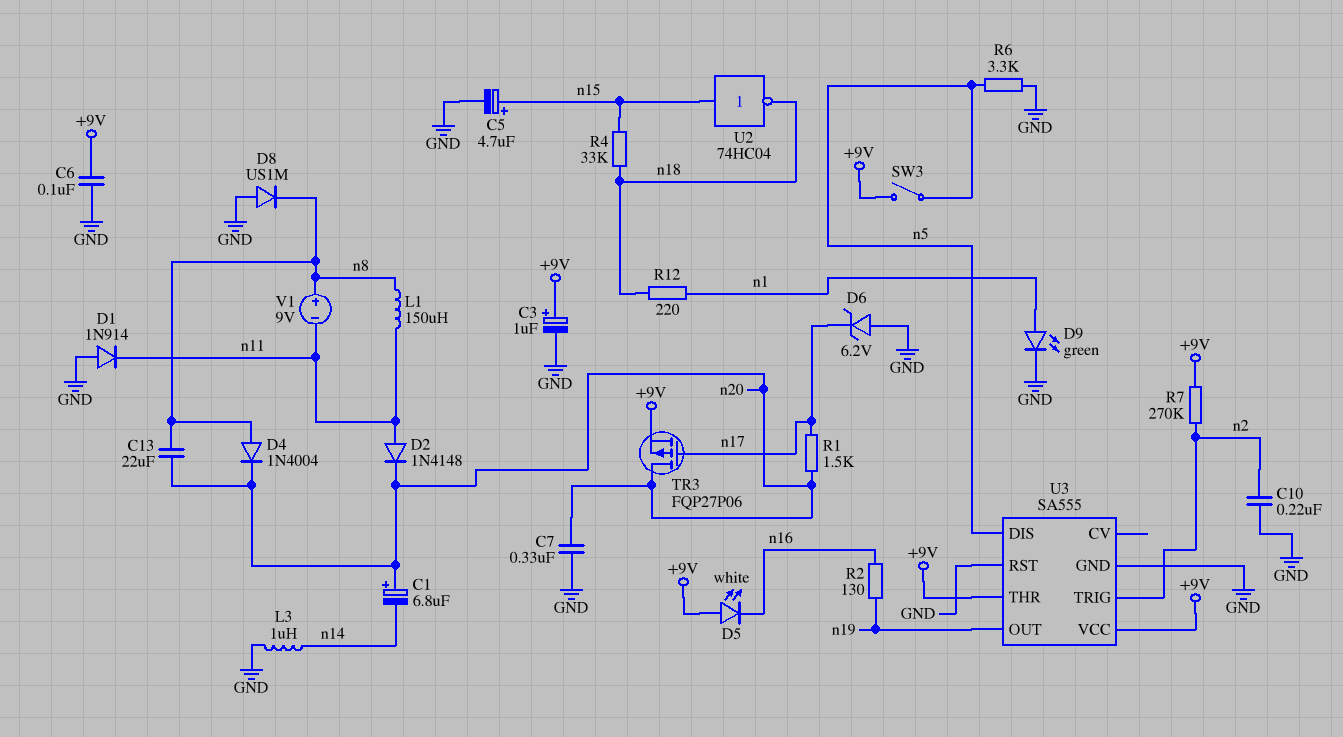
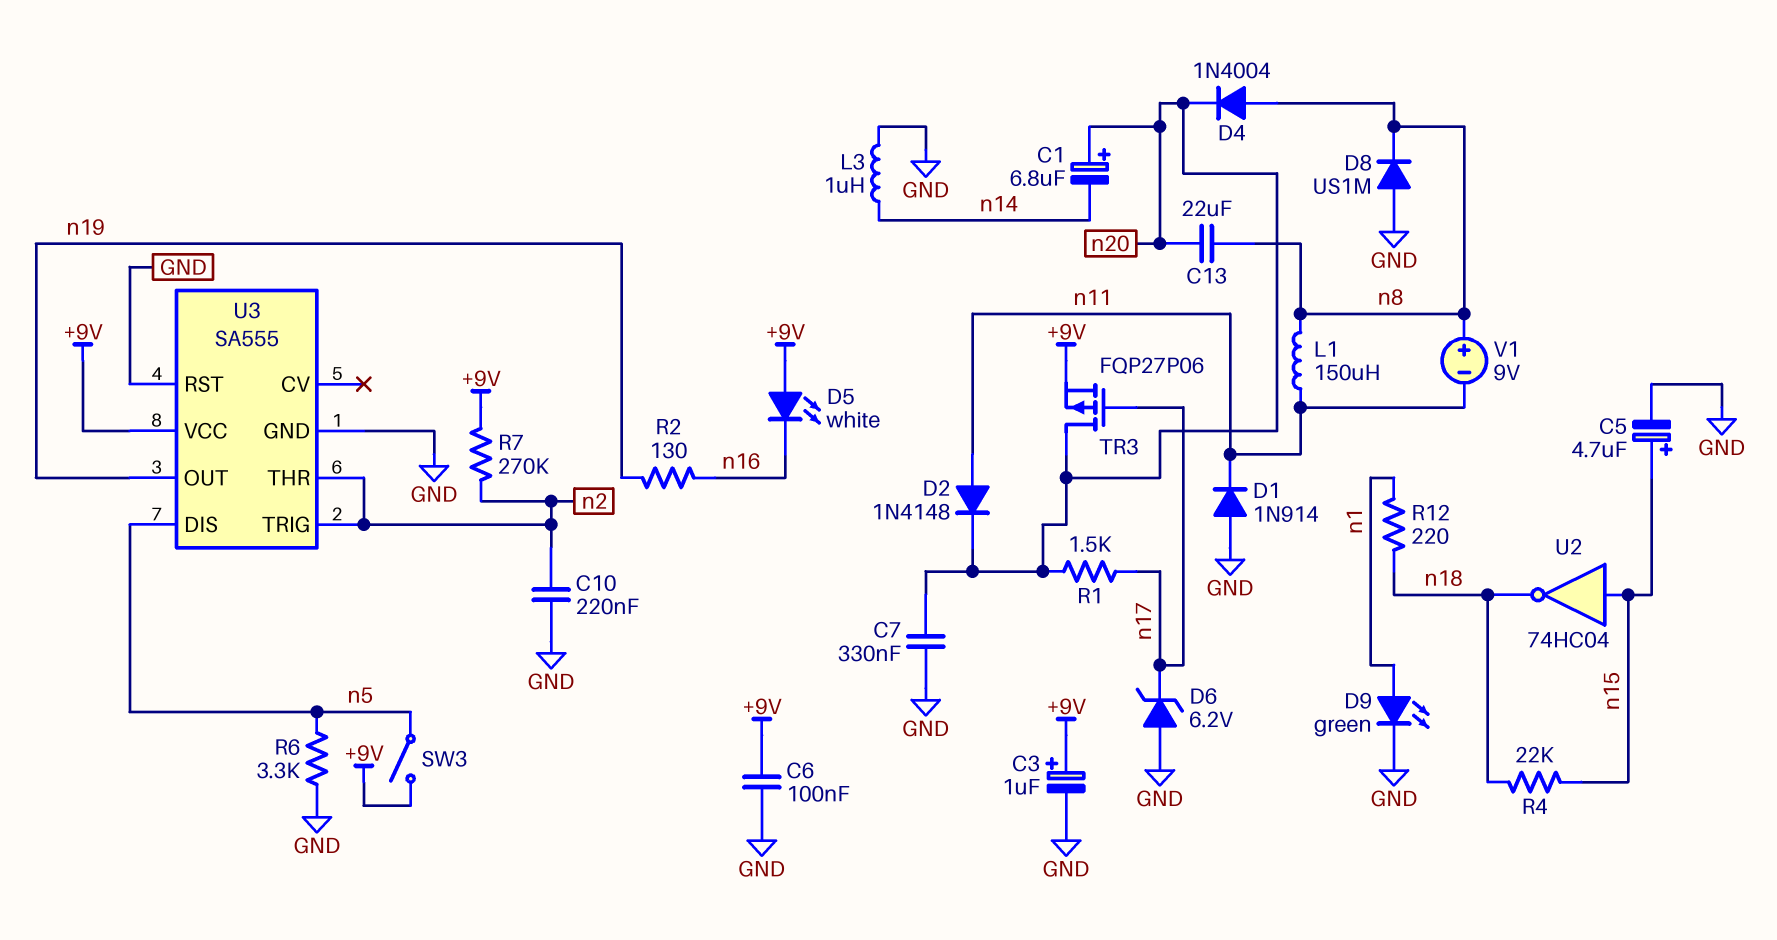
R4: 33k (n15, n18) -> 22k (n15, n18)
U3 pin THR: +9V -> n2

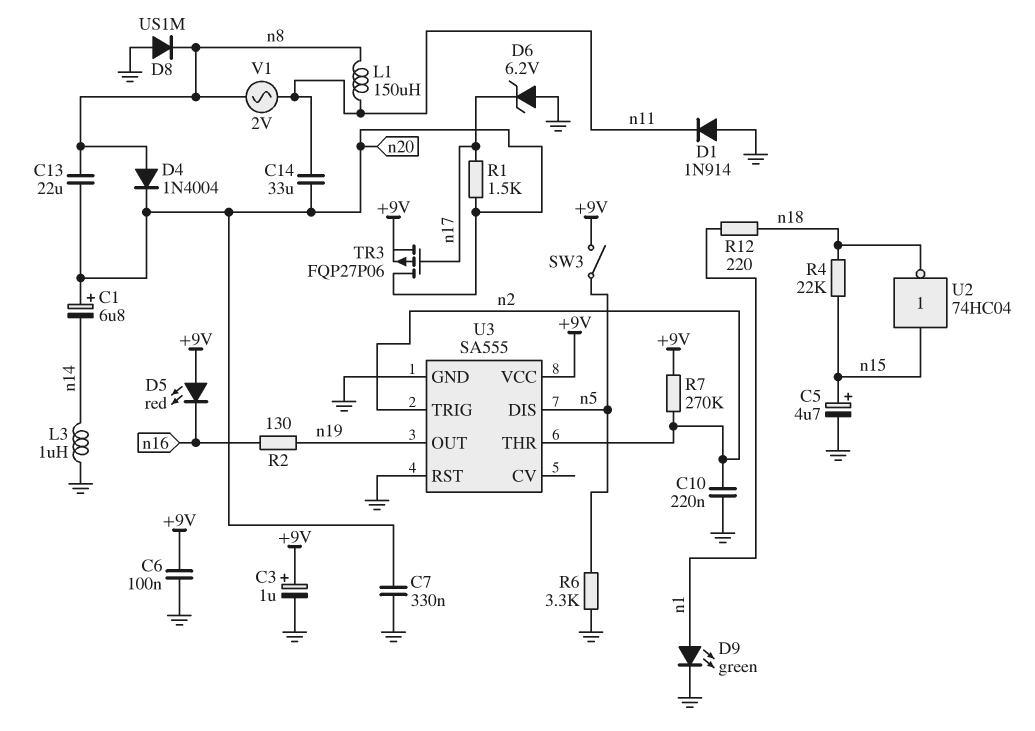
C14: none -> 33uF (n11, n20)
D2: diode 1N4148 (A n11, K n20) -> none
D5: LED white (A +9V, K n16) -> LED red (A +9V, K n16)
V1: 9V (plus n8, minus n11) -> AC 2V (n8, n11)

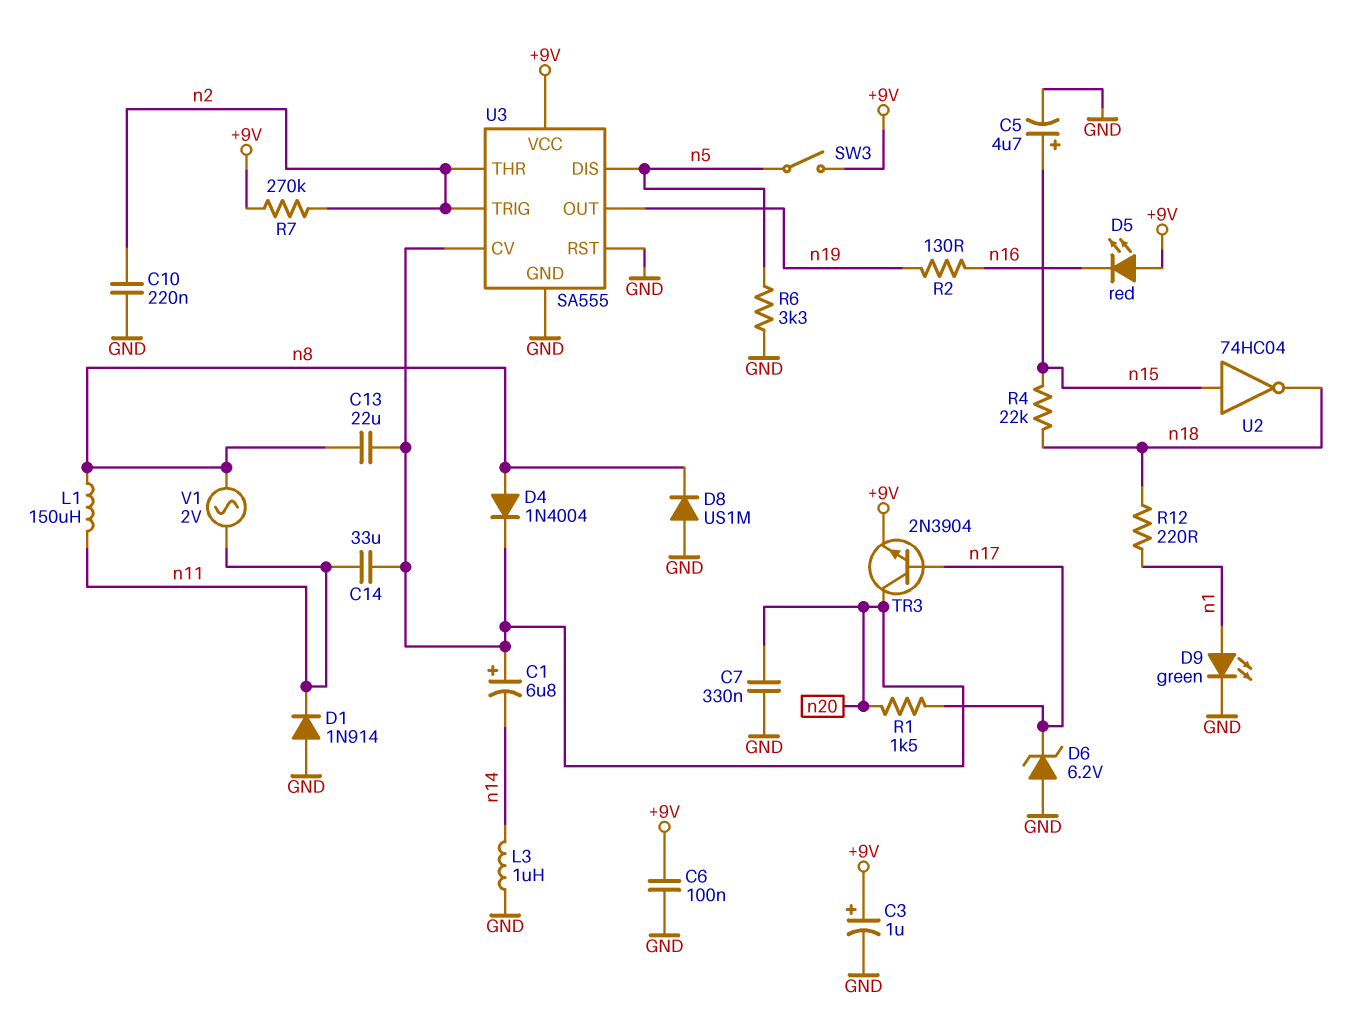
TR3: PMOS FQP27P06 (G n17, D n20, S +9V) -> NPN 2N3904 (B n17, C n20, E +9V)
U3 pin CV: none -> n20

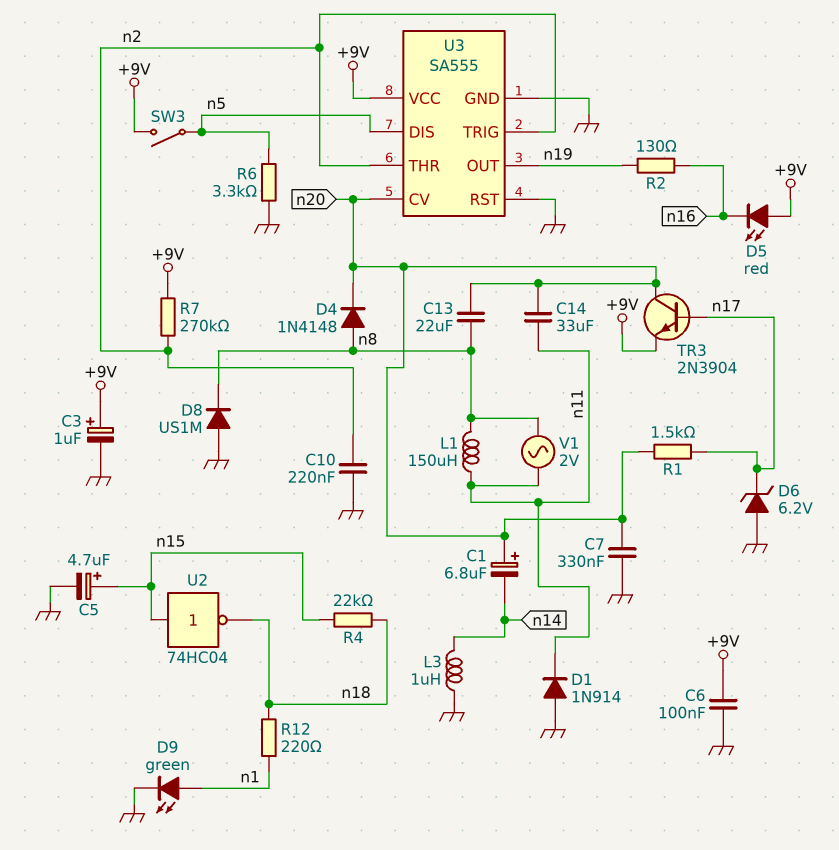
D4: diode 1N4004 (A n8, K n20) -> diode 1N4148 (A n8, K n20)

